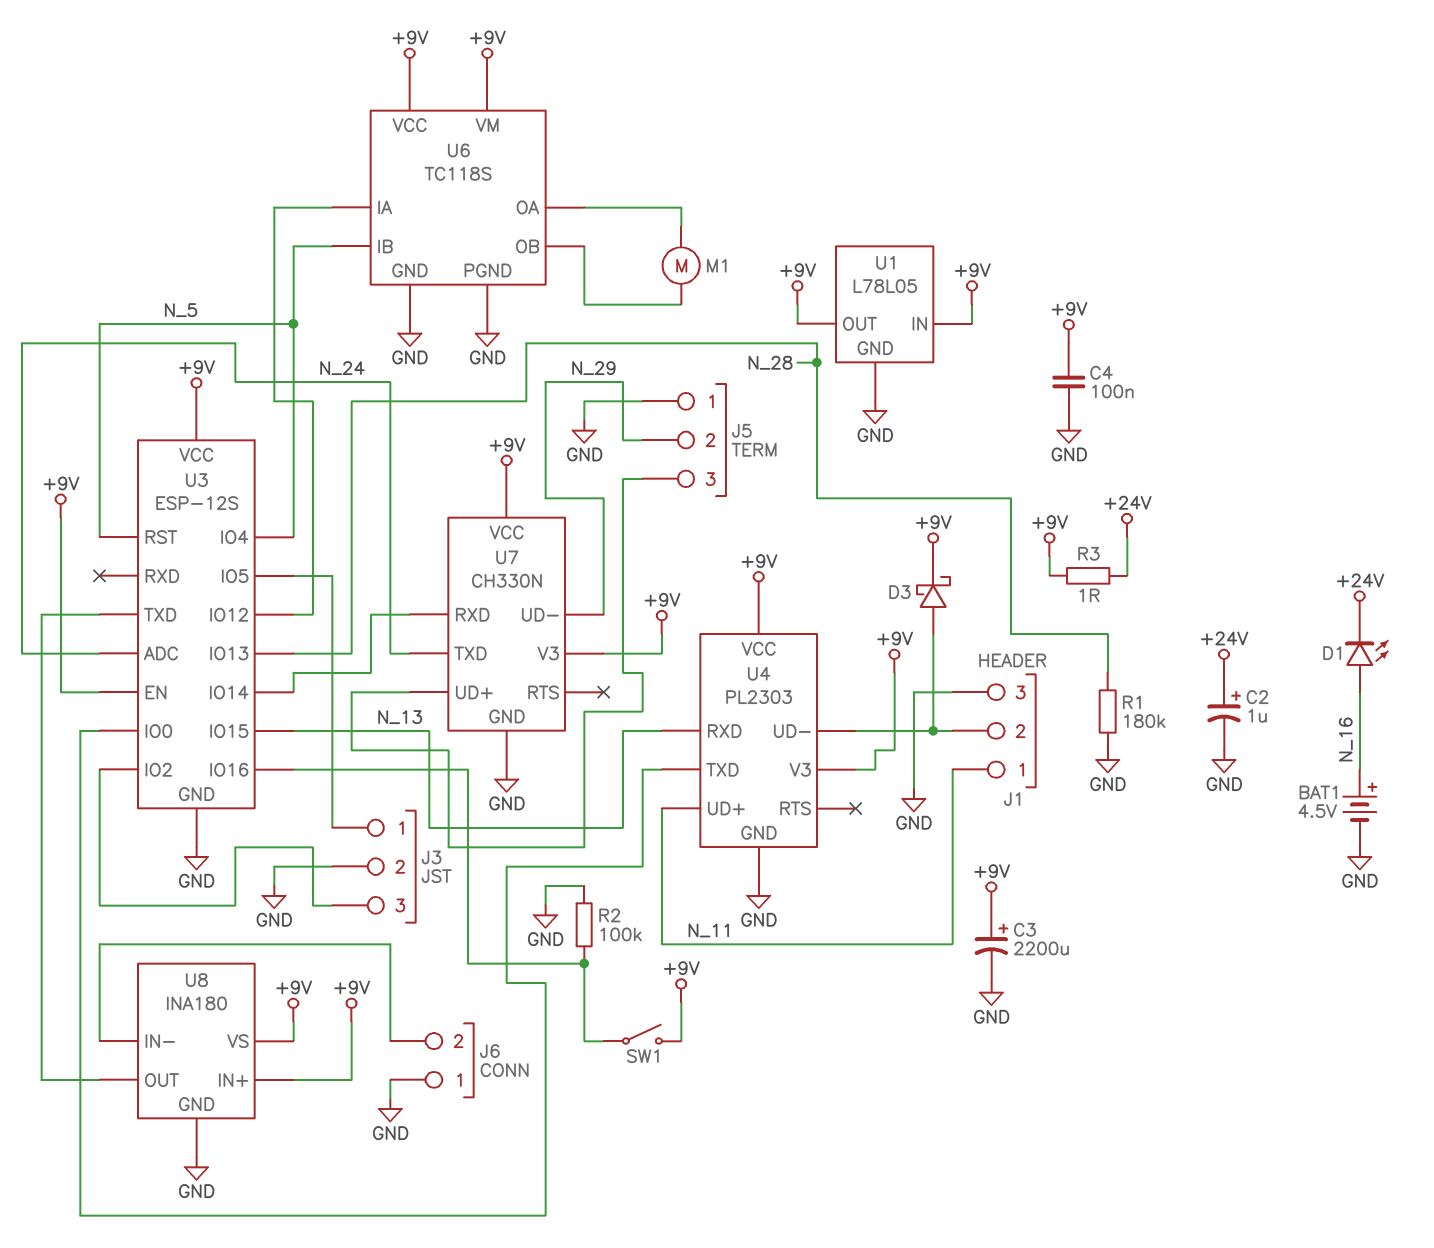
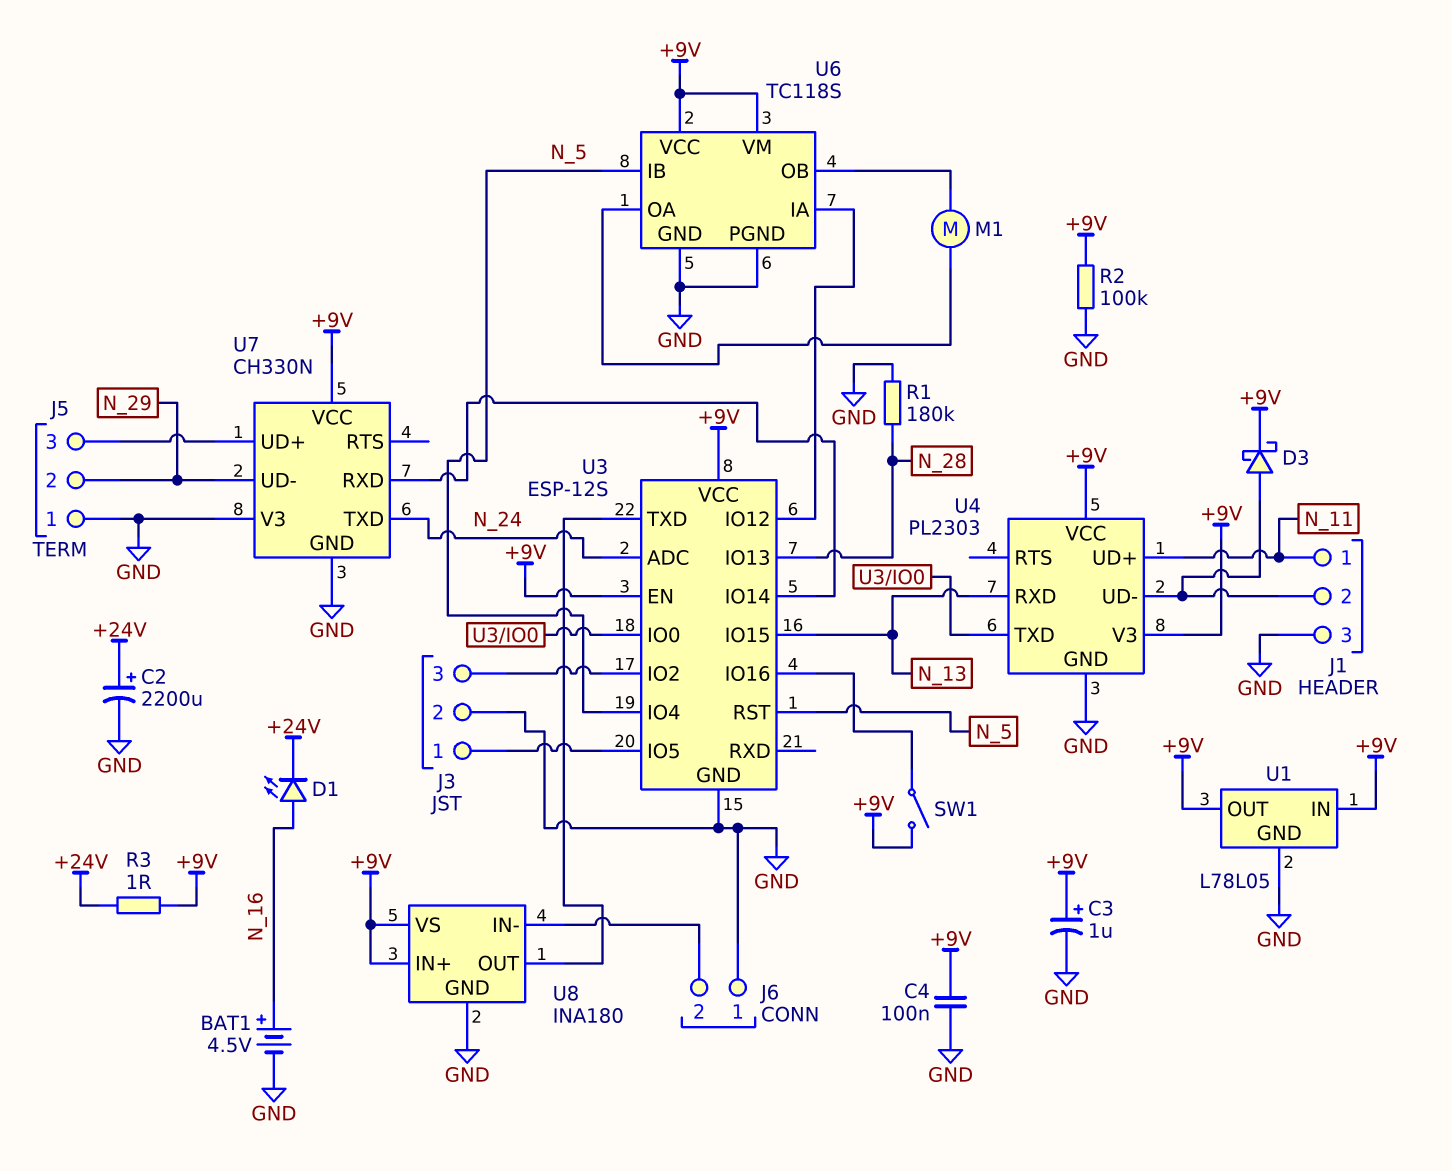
C2: 1uF (plus +24V, minus GND) -> 2200uF (plus +24V, minus GND)
C3: 2200uF (plus +9V, minus GND) -> 1uF (plus +9V, minus GND)
R2: 100k (GND, U3/IO16) -> 100k (+9V, GND)
U7 pin V3: +9V -> GND

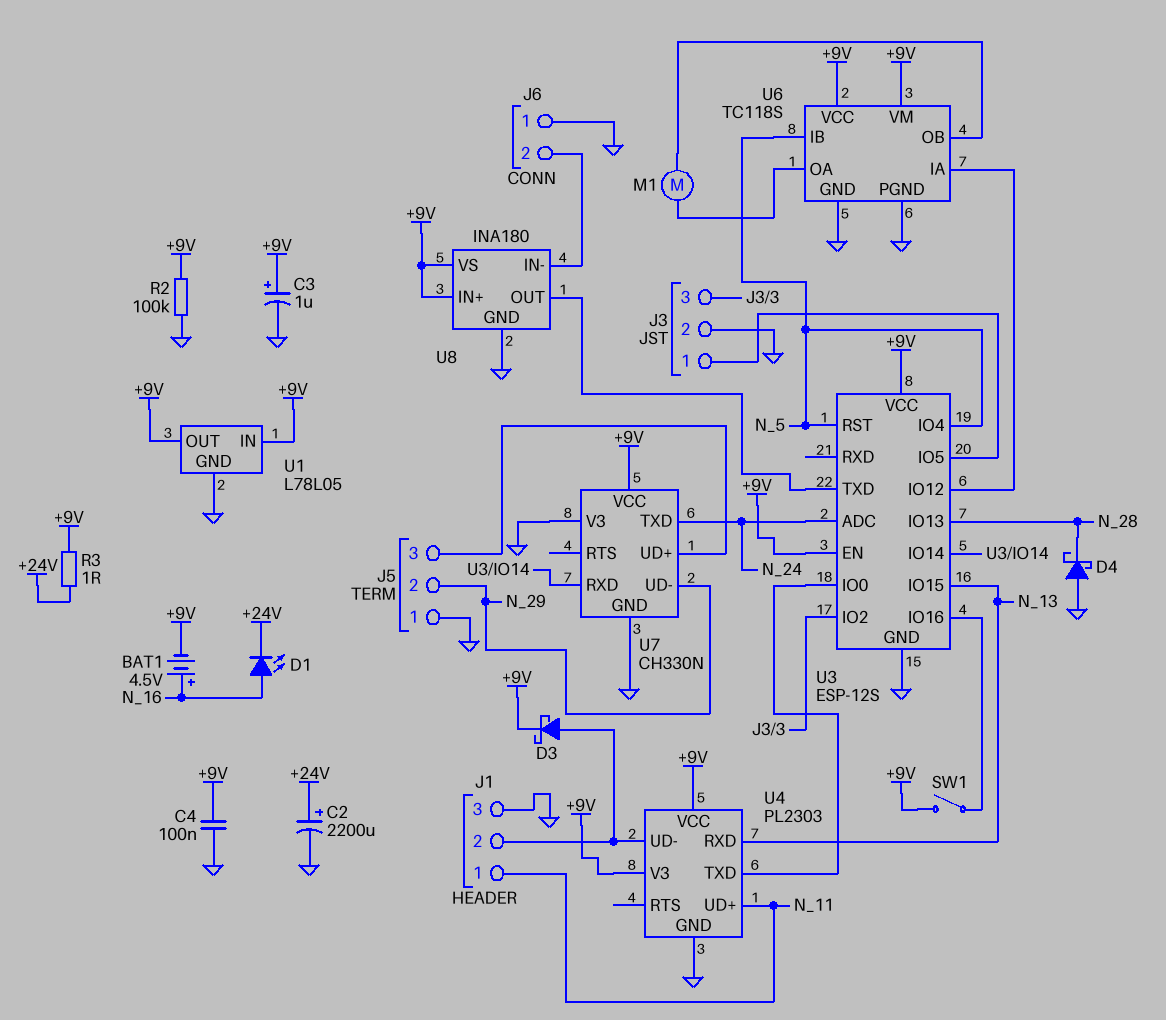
BAT1: 4.5V (plus N_16, minus GND) -> 4.5V (plus N_16, minus +9V)
D4: none -> schottky (A GND, K N_28)
R1: 180k (GND, N_28) -> none

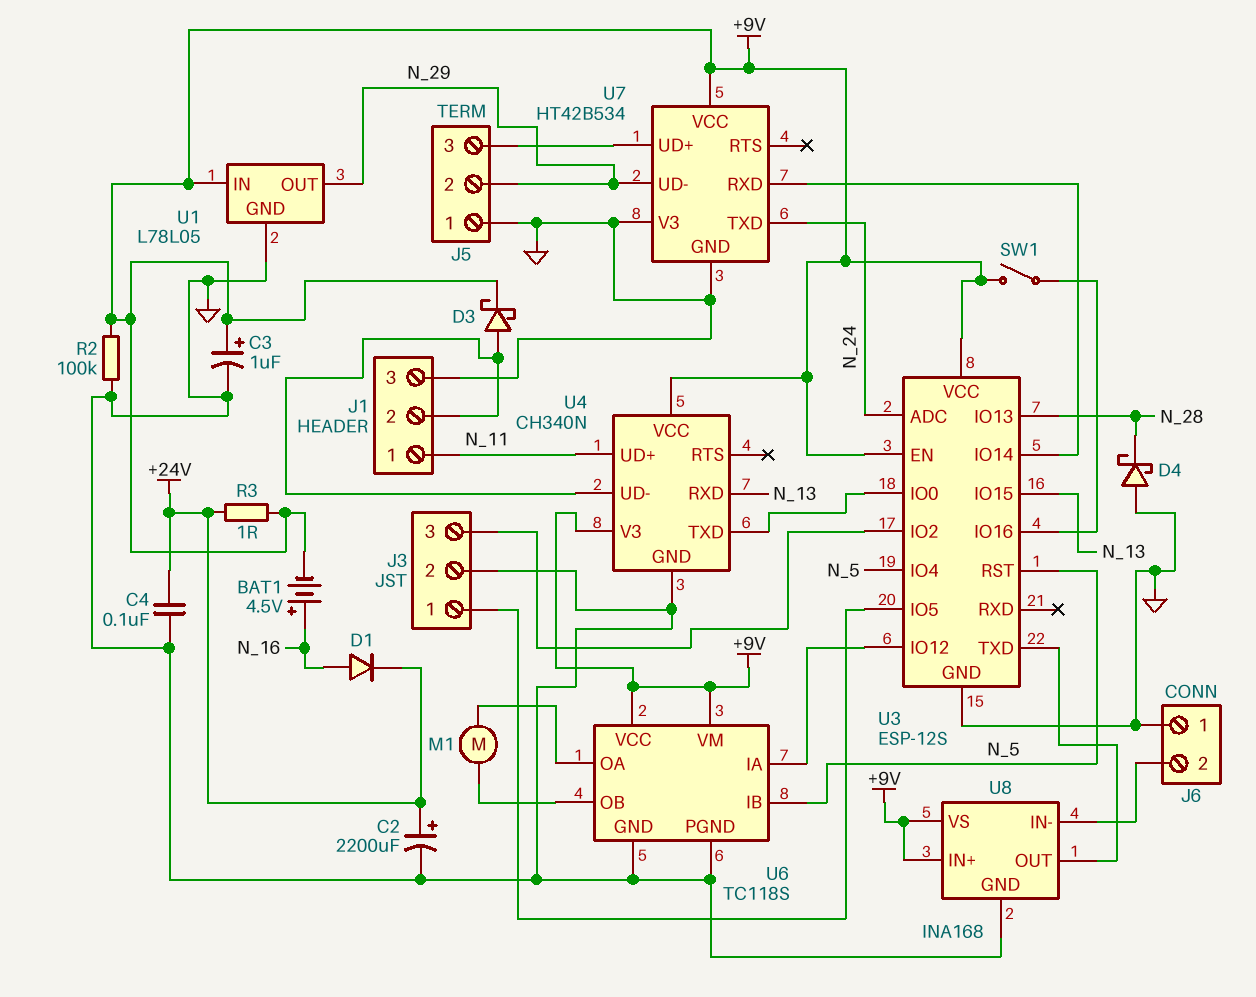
C4: 100nF (+9V, GND) -> 100nF (+24V, GND)
D1: LED (A N_16, K +24V) -> diode (A N_16, K +24V)
U1 pin OUT: +9V -> N_29
U4: PL2303 -> CH340N
U7: CH330N -> HT42B534
U8: INA180 -> INA168

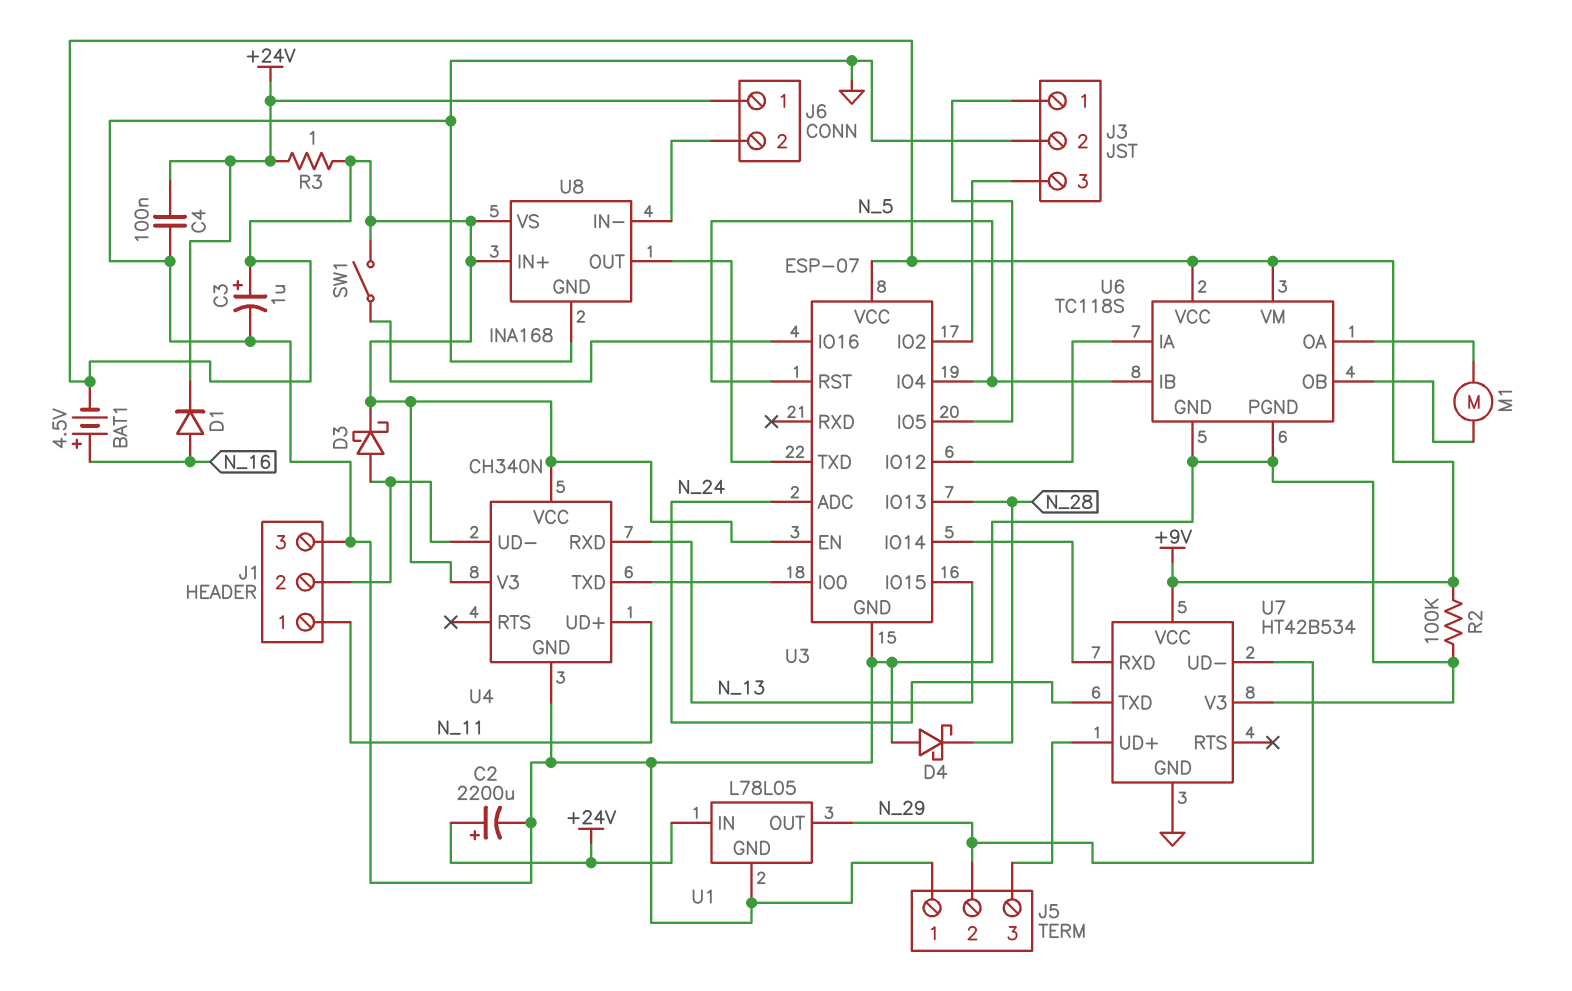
J6 pin 1: GND -> +24V
U1 pin IN: +9V -> +24V
U3: ESP-12S -> ESP-07

